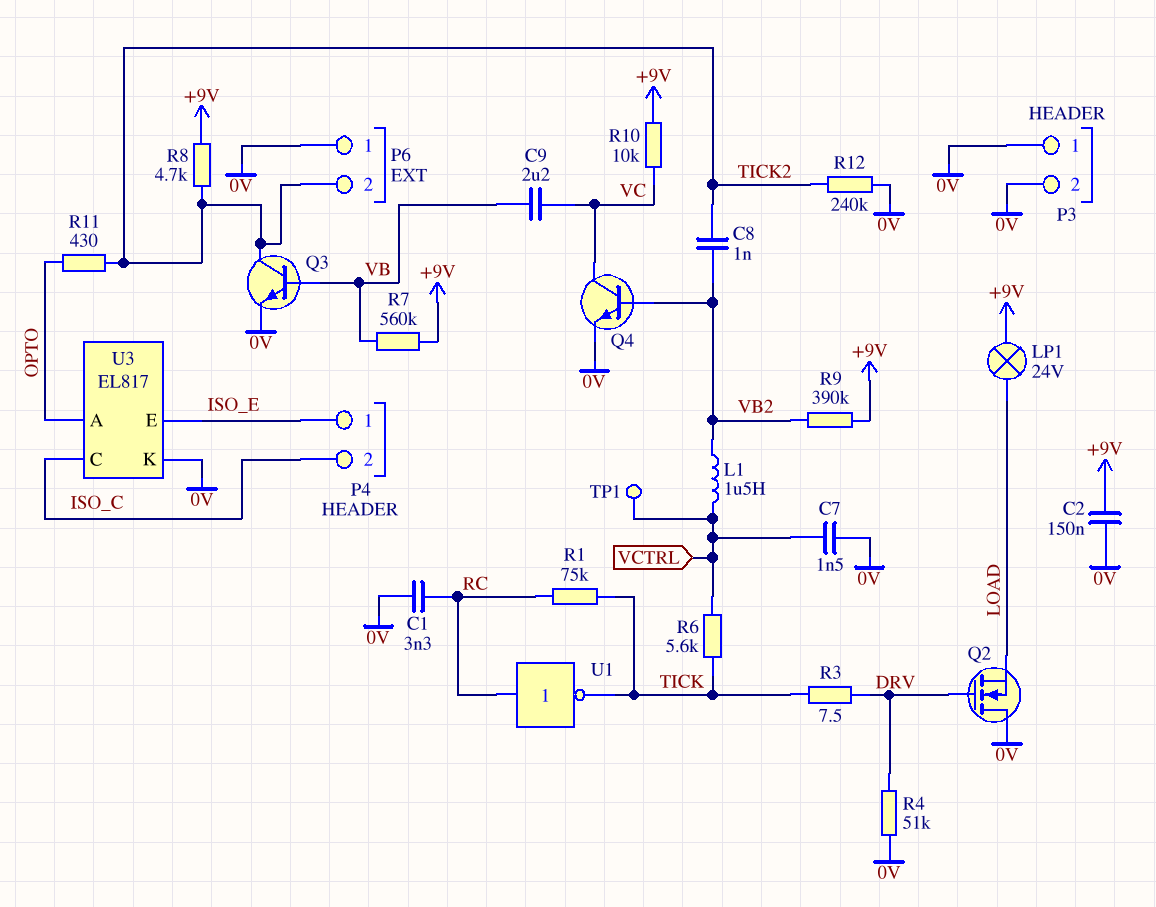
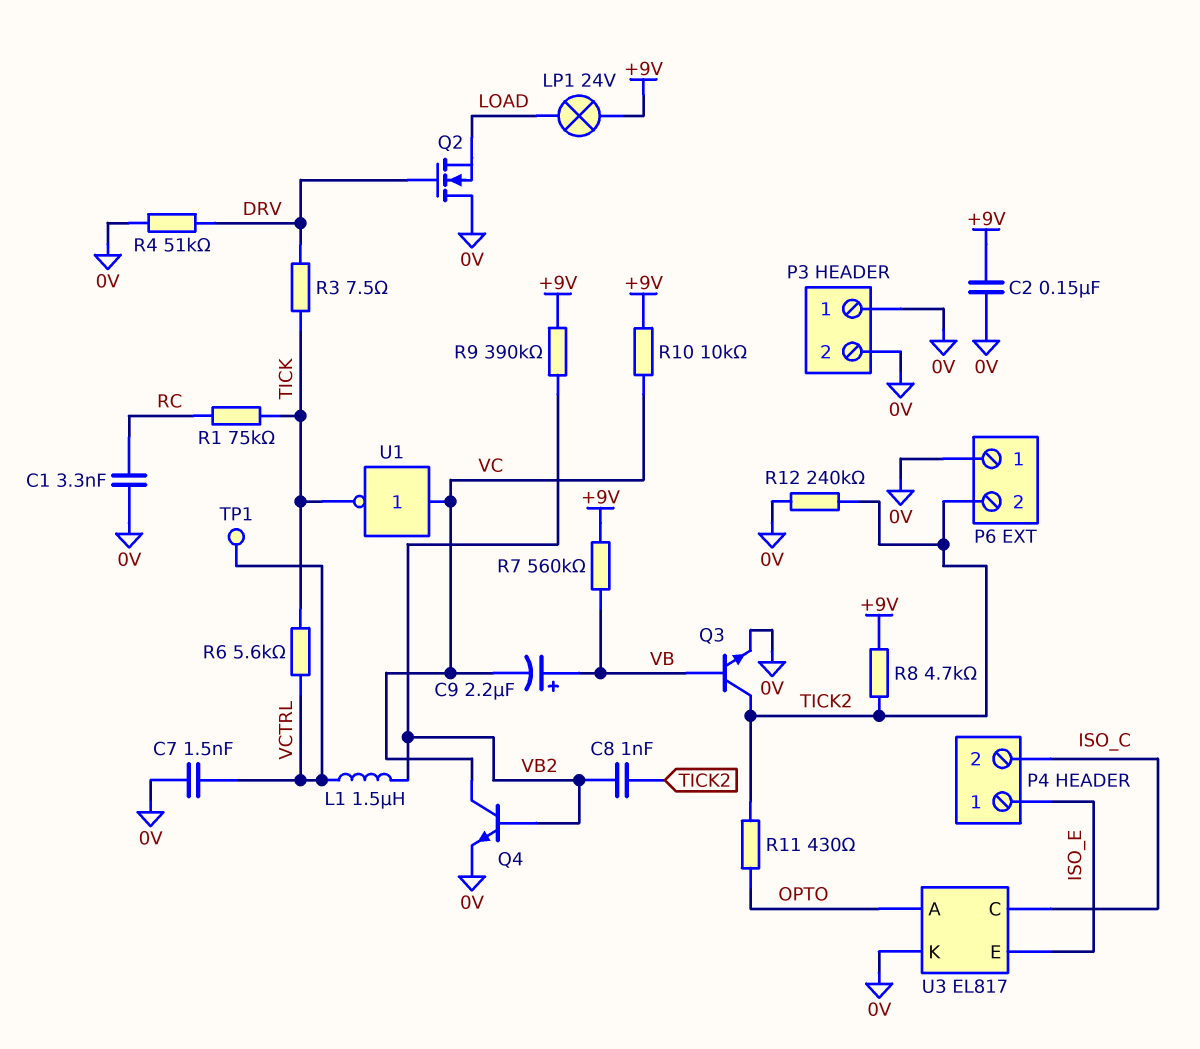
C9: 2.2uF (VB, VC) -> 2.2uF (plus VB, minus VC)
U1: NOT (in RC, out TICK) -> NOT (in VC, out TICK)

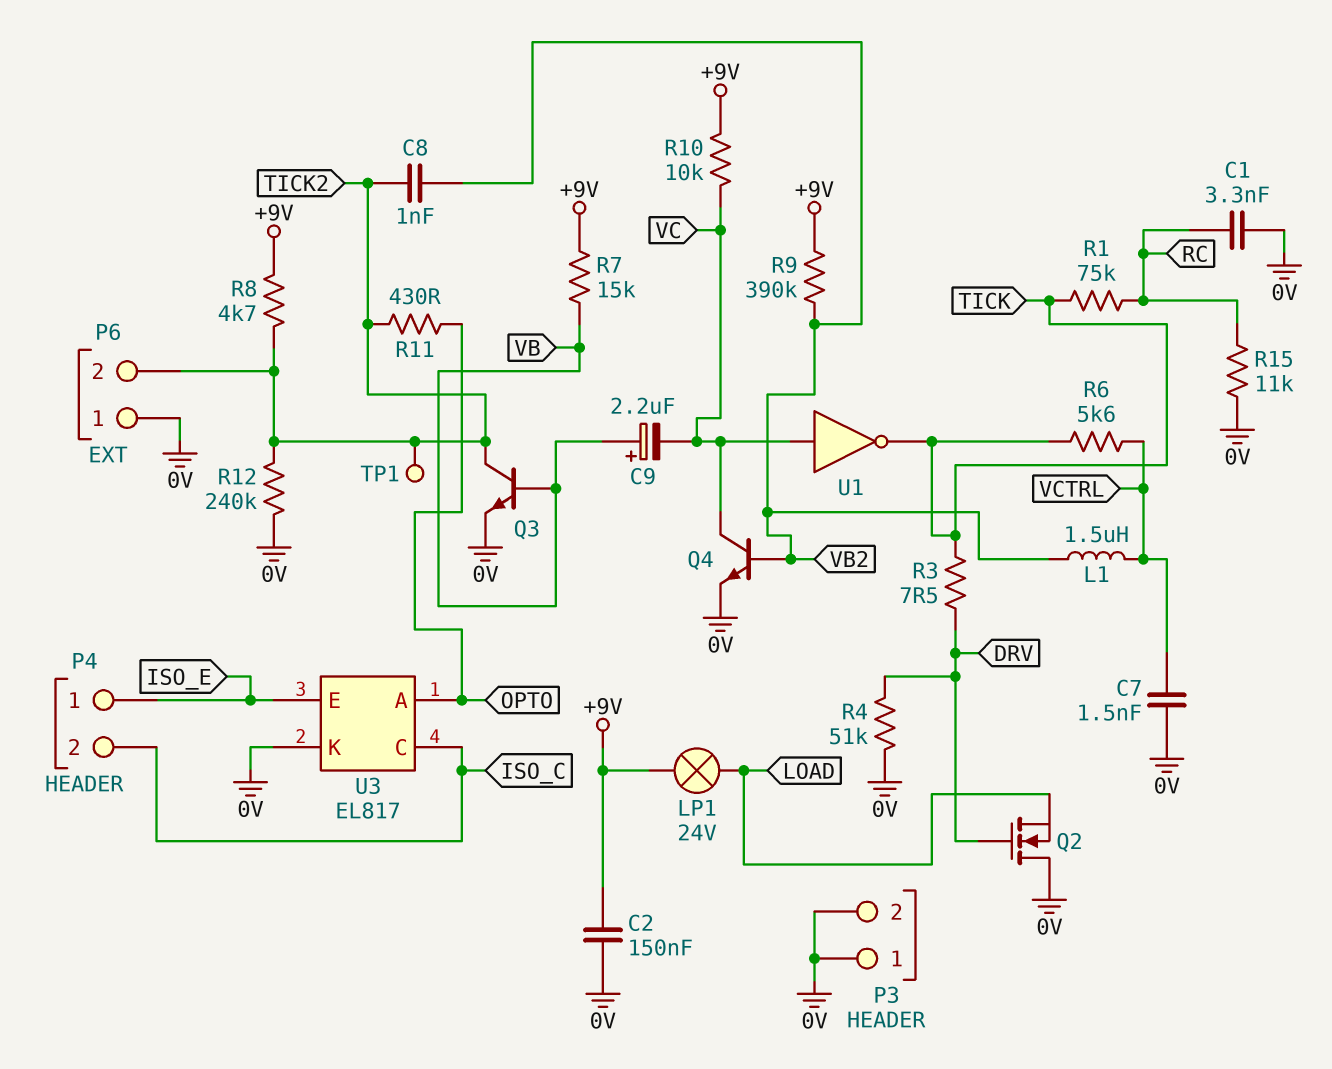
R7: 560k (+9V, VB) -> 15k (+9V, VB)
R15: none -> 11k (0V, RC)
TP1: test point (VCTRL) -> test point (TICK2)

